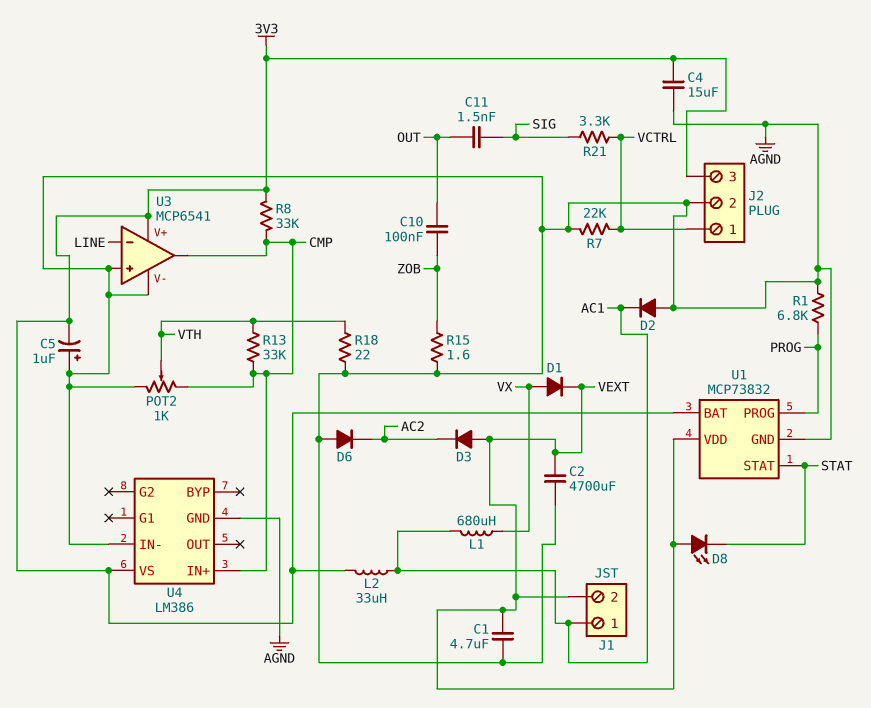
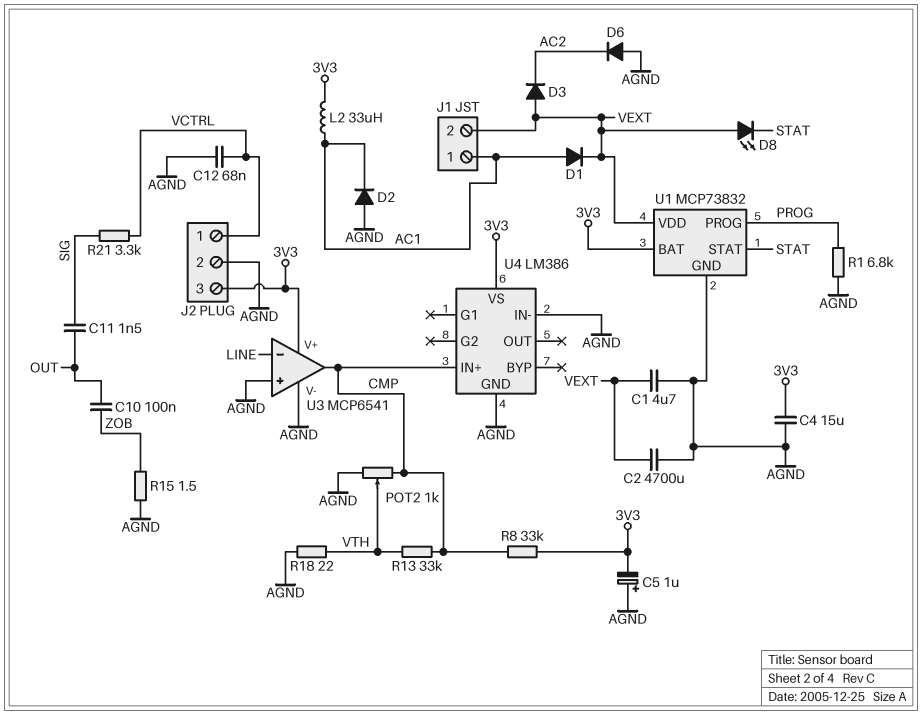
C12: none -> 68nF (AGND, VCTRL)
D1: diode (A VX, K VEXT) -> diode (A AC1, K VEXT)
L1: 680uH (AC1, VX) -> none
R7: 22k (AGND, VCTRL) -> none
R15: 1.6 (AGND, ZOB) -> 1.5 (AGND, ZOB)

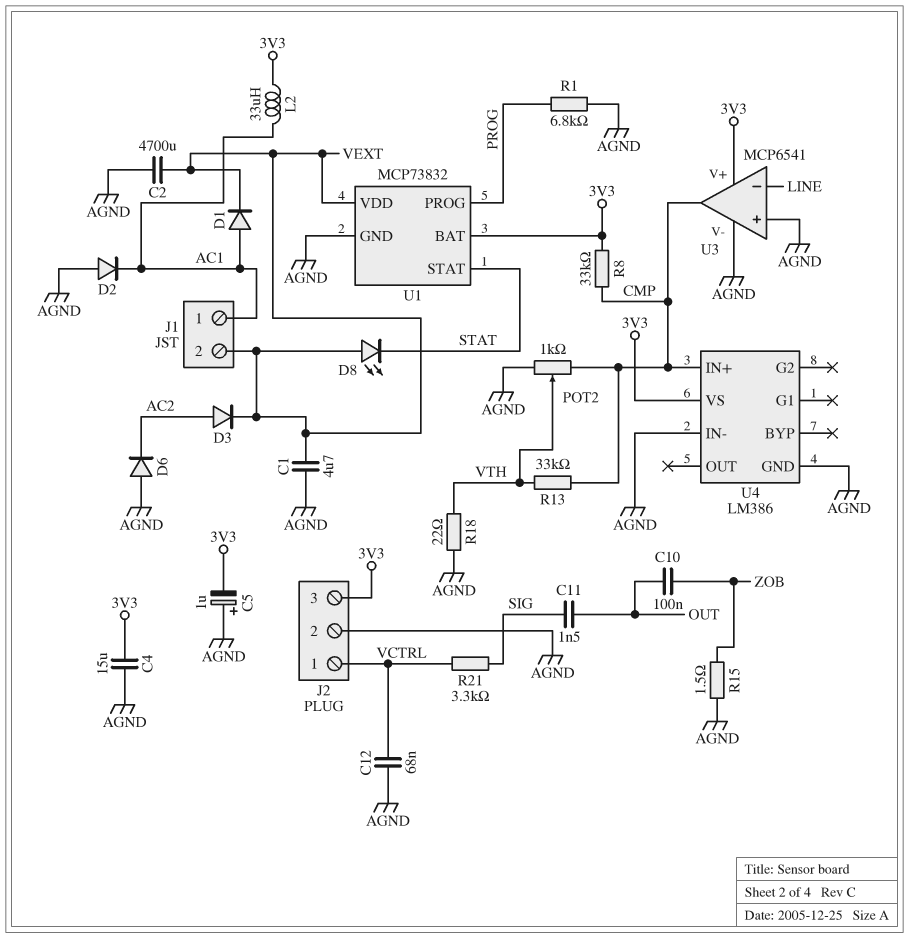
D3: diode (A VEXT, K AC2) -> diode (A AC2, K VEXT)

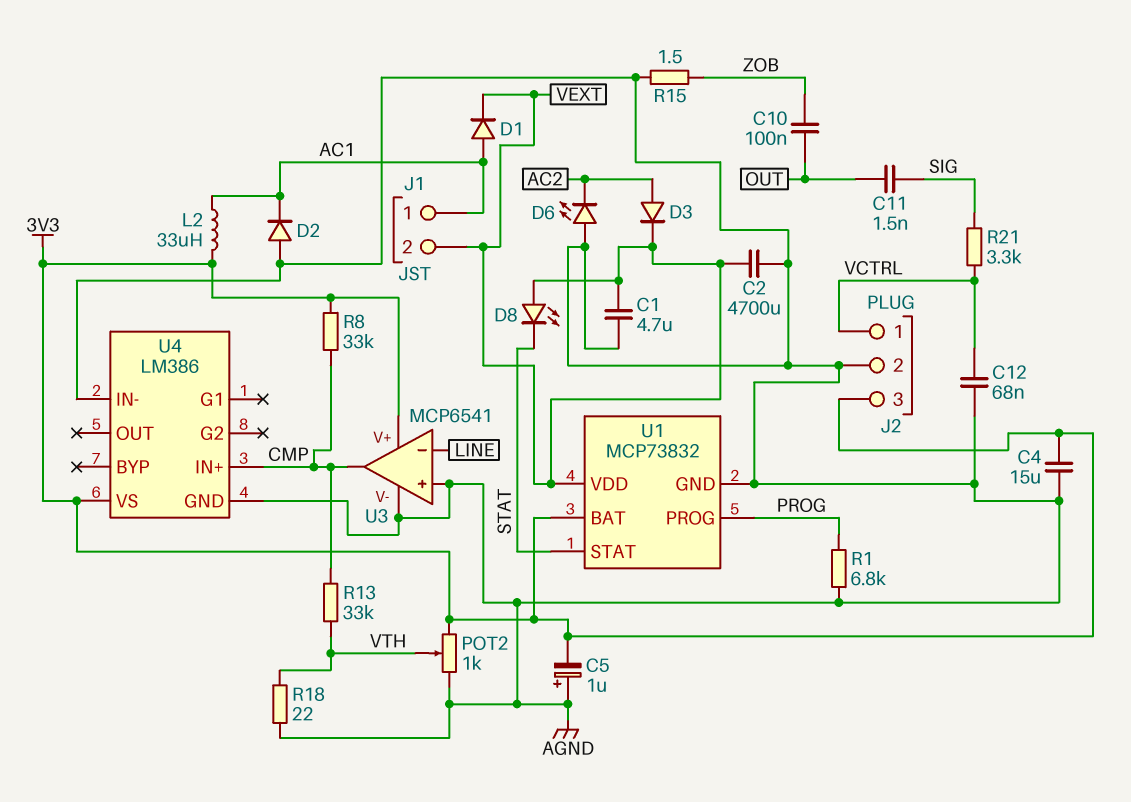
D6: diode (A AGND, K AC2) -> LED (A AGND, K AC2)
POT2: 1k (AGND, CMP, wiper VTH) -> 1k (3V3, AGND, wiper VTH)

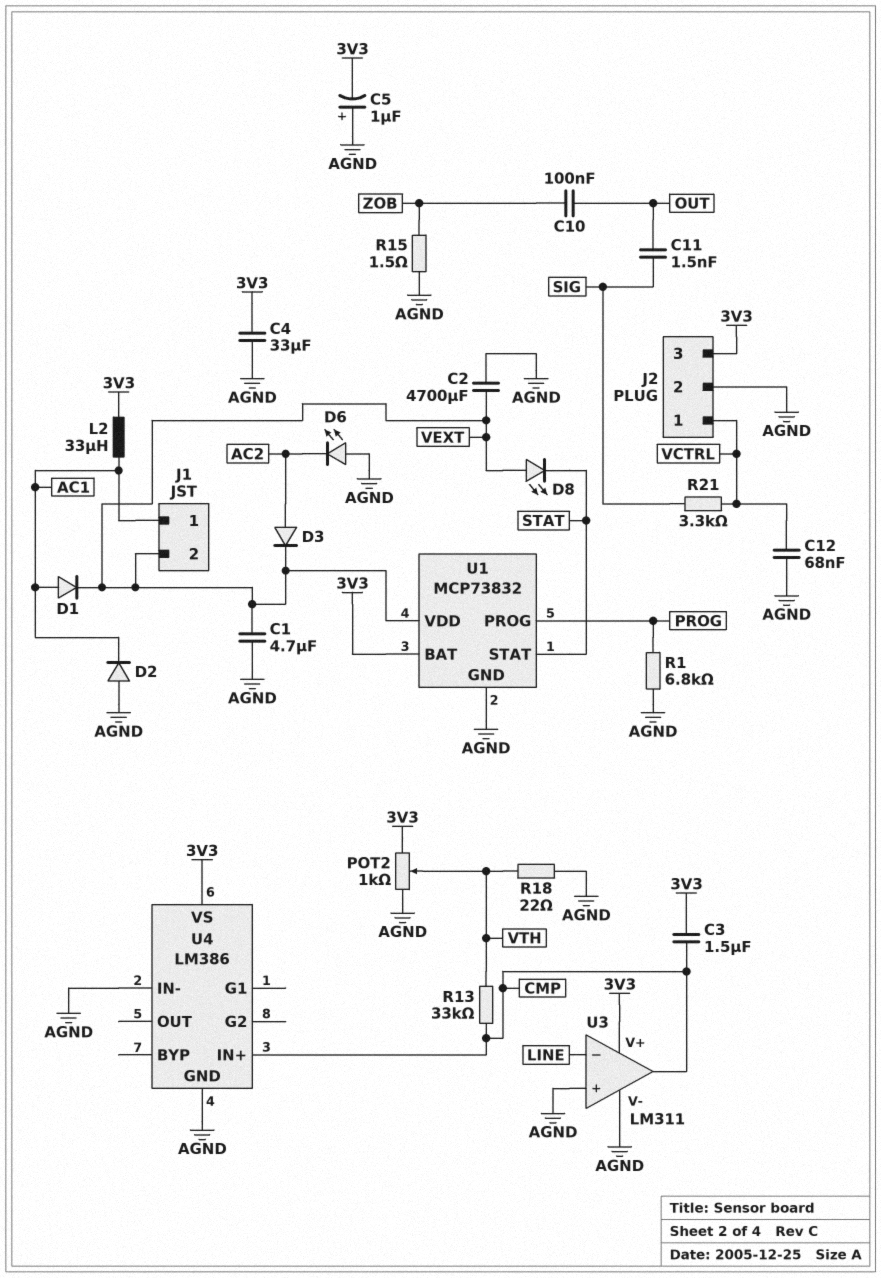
C3: none -> 1.5uF (3V3, CMP)
C4: 15uF (3V3, AGND) -> 33uF (3V3, AGND)
R8: 33k (3V3, CMP) -> none
U3: MCP6541 -> LM311

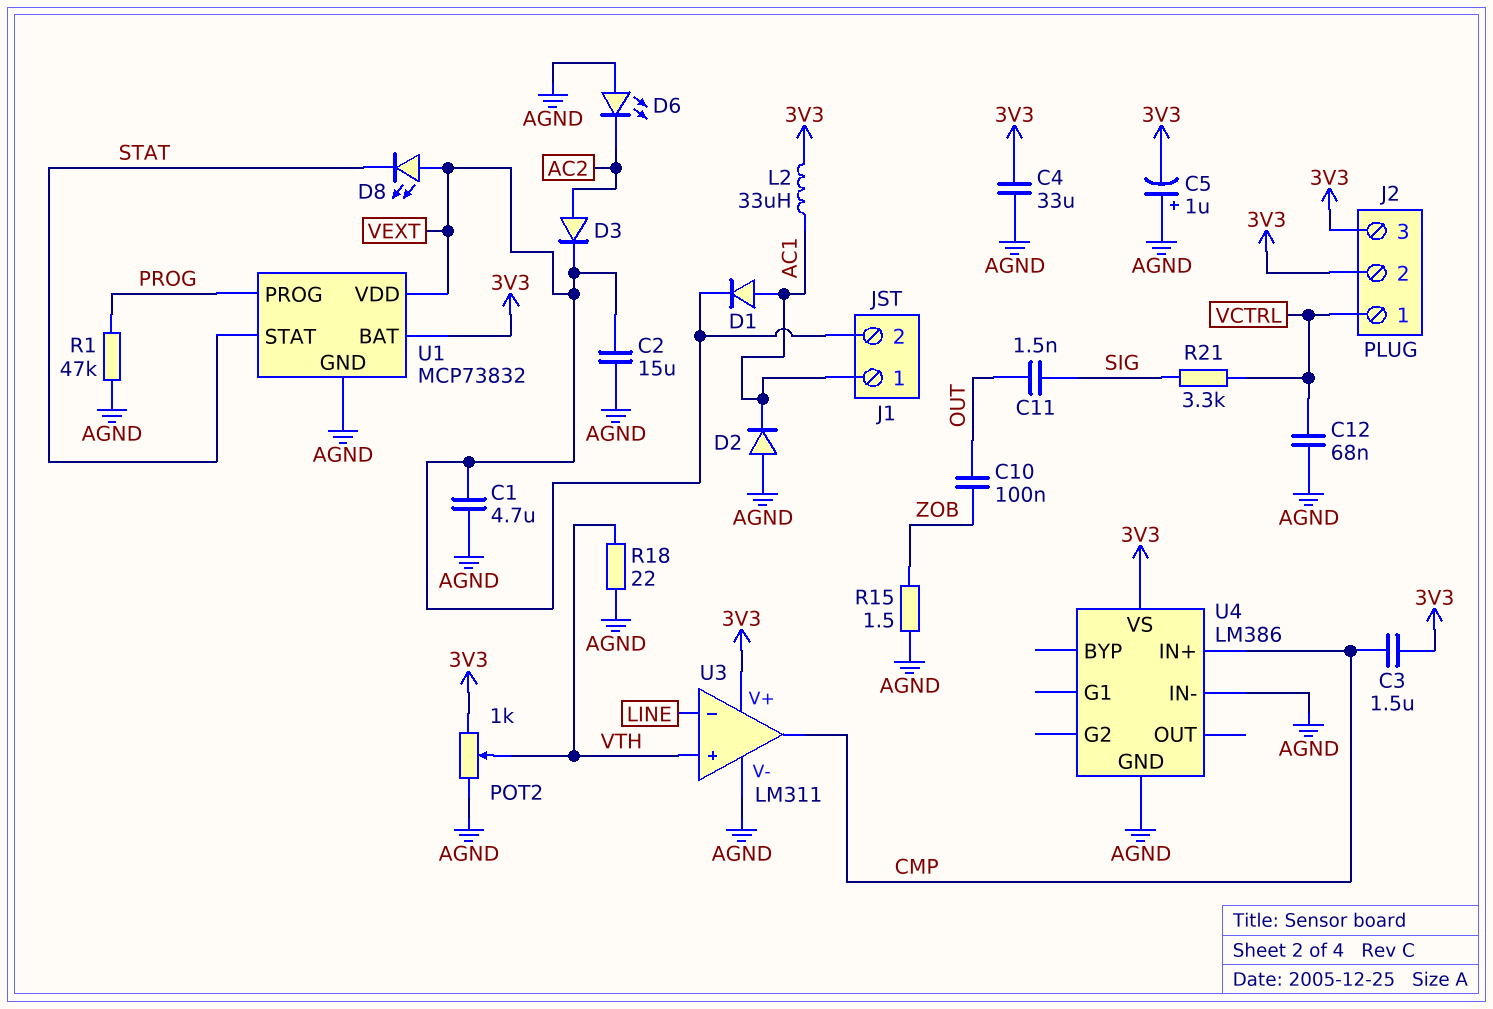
C2: 4700uF (AGND, VEXT) -> 15uF (AGND, VEXT)
J2 pin 2: AGND -> 3V3
R1: 6.8k (AGND, PROG) -> 47k (AGND, PROG)
R13: 33k (CMP, VTH) -> none
U3 pin in+: AGND -> VTH

